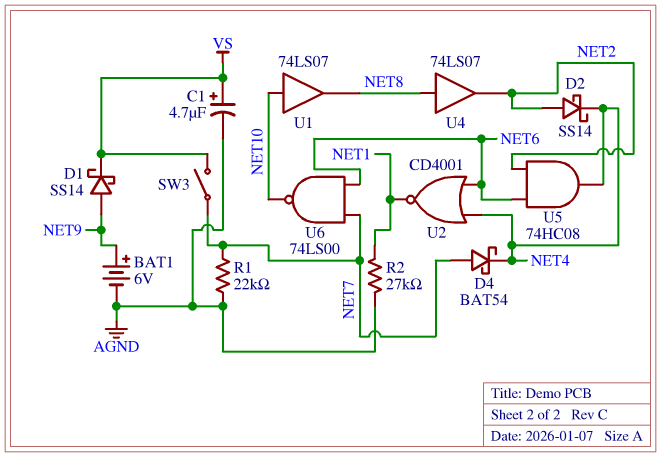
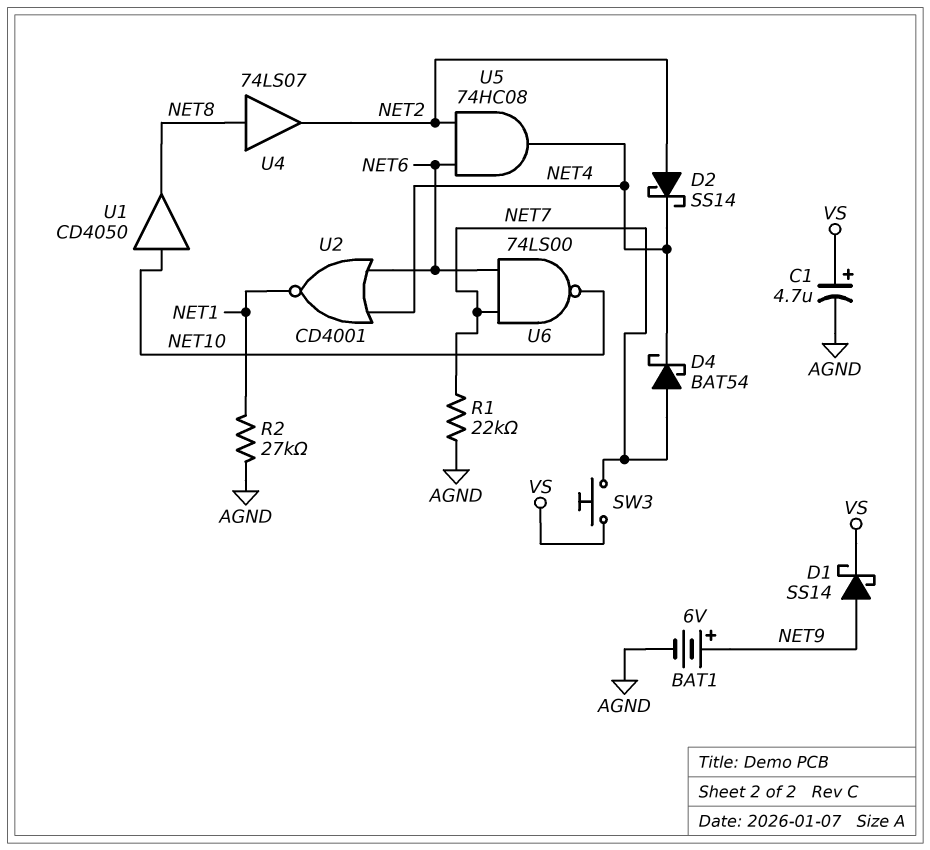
SW3: switch (NET7, VS) -> button (NET7, VS)
U1: buffer 74LS07 (in NET10, out NET8) -> buffer CD4050 (in NET10, out NET8)

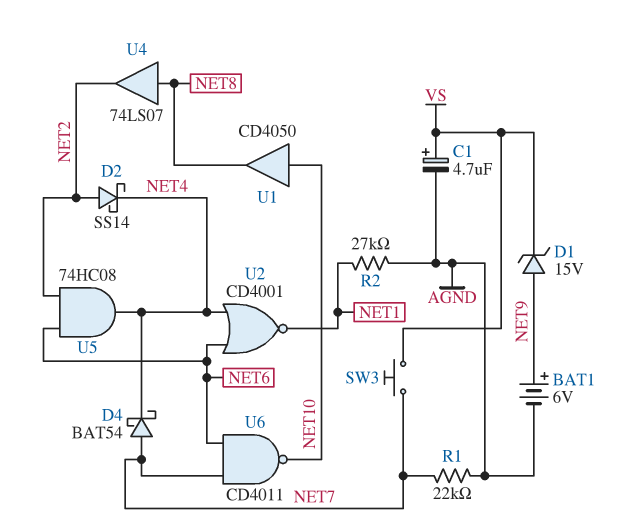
D1: schottky SS14 (A NET9, K VS) -> zener 15V (A NET9, K VS)
U6: NAND 74LS00 (in NET6, in NET7, out NET10) -> NAND CD4011 (in NET6, in NET7, out NET10)

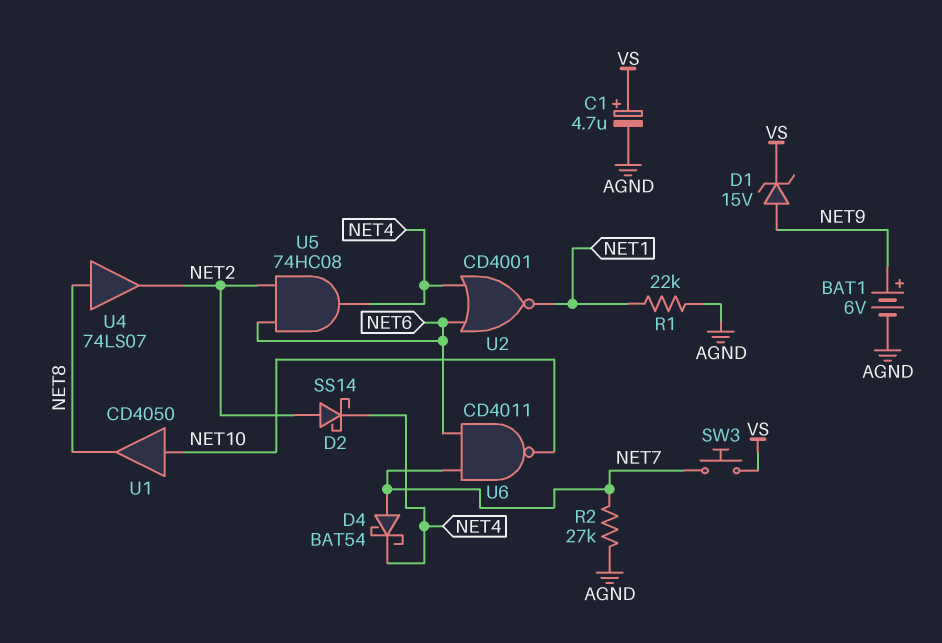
R1: 22k (AGND, NET7) -> 22k (AGND, NET1)
R2: 27k (AGND, NET1) -> 27k (AGND, NET7)

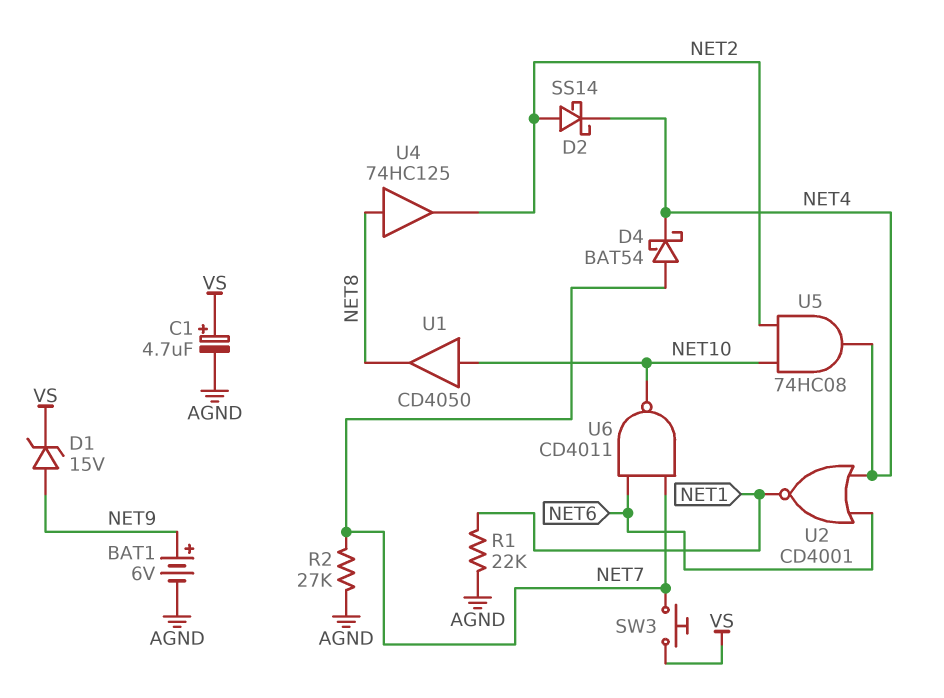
U4: buffer 74LS07 (in NET8, out NET2) -> buffer 74HC125 (in NET8, out NET2)
U5: AND 74HC08 (in NET2, in NET6, out NET4) -> AND 74HC08 (in NET2, in NET10, out NET4)

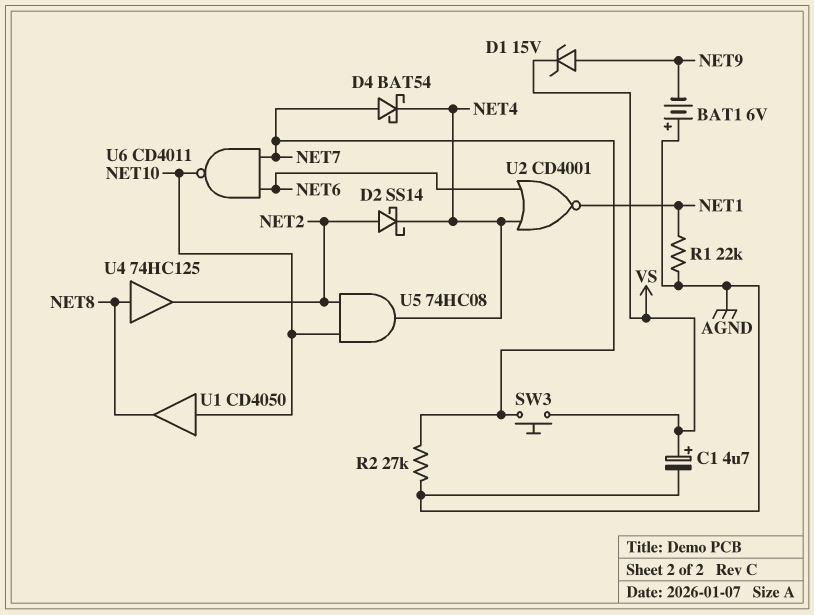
BAT1: 6V (plus NET9, minus AGND) -> 6V (plus AGND, minus NET9)

